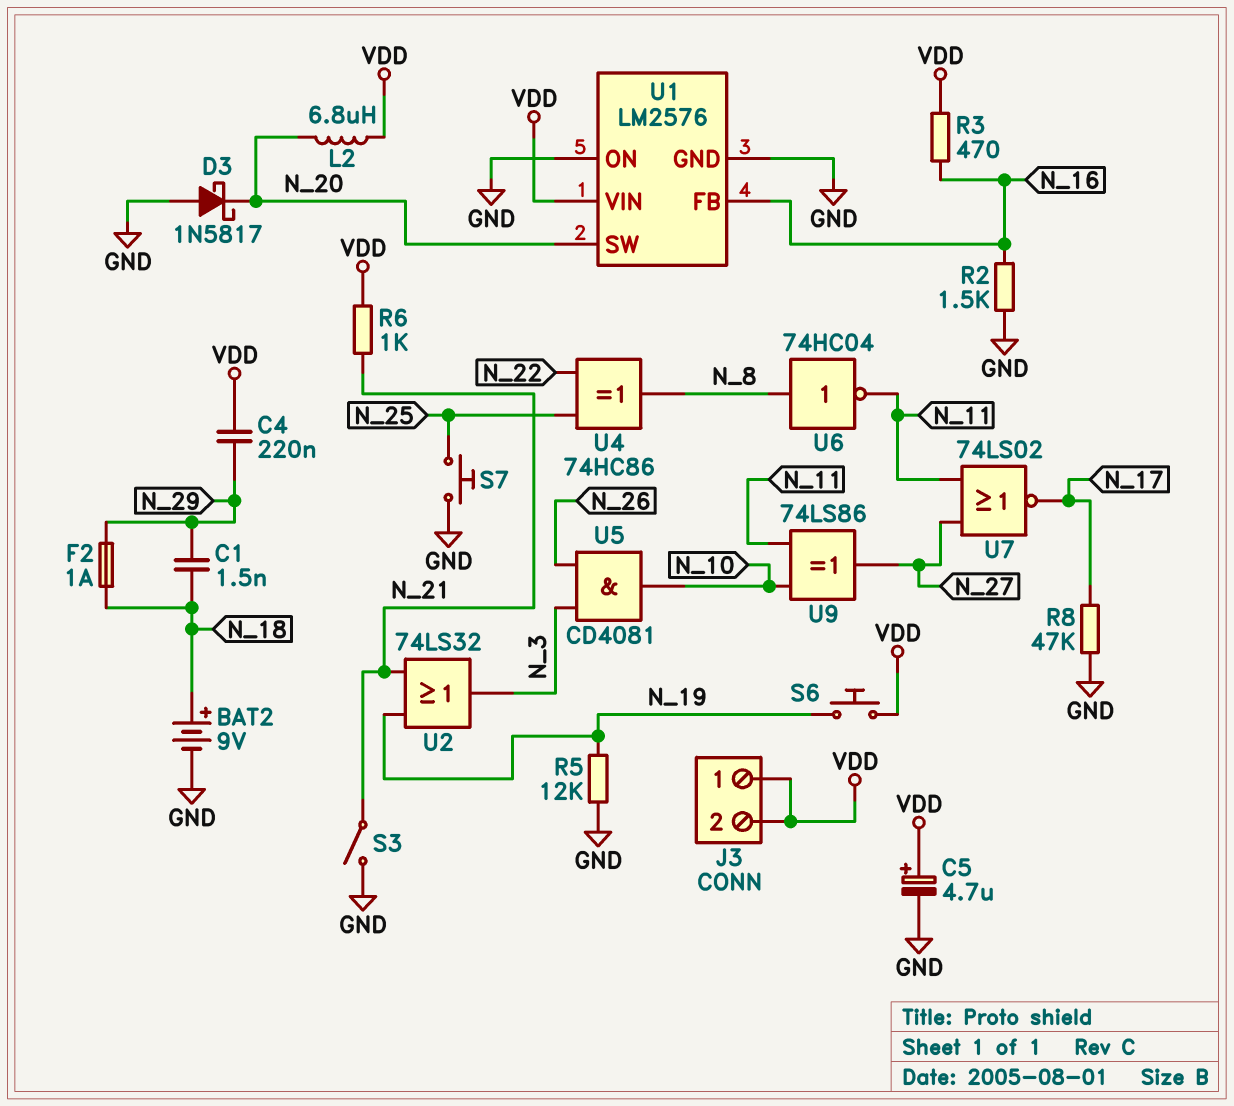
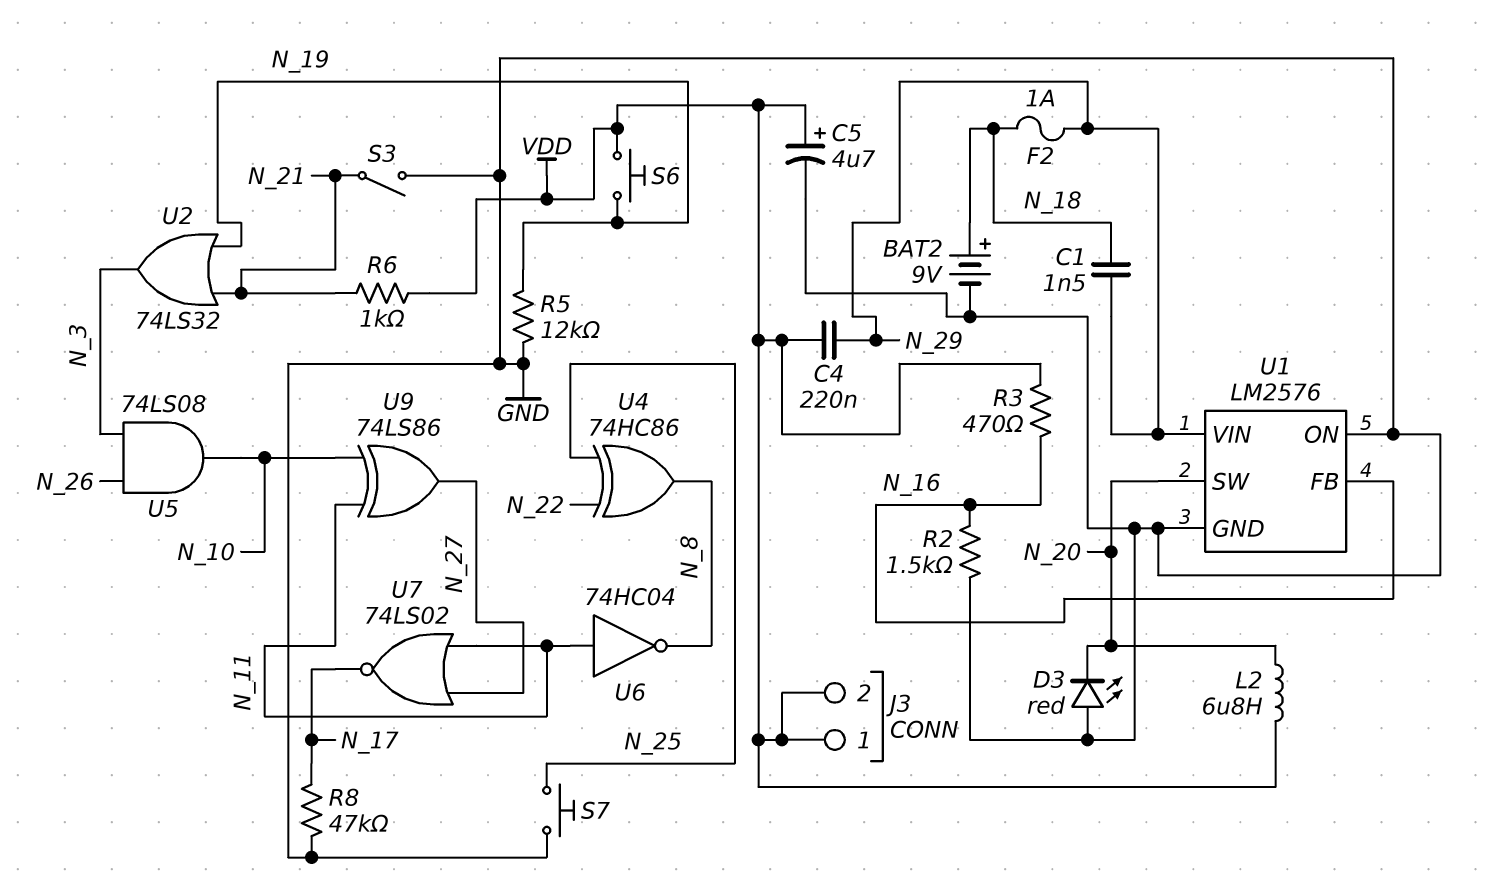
D3: schottky 1N5817 (A GND, K N_20) -> LED red (A GND, K N_20)
U1 pin VIN: VDD -> N_29
U5: AND CD4081 (in N_3, in N_26, out N_10) -> AND 74LS08 (in N_3, in N_26, out N_10)
U6: NOT 74HC04 (in N_8, out N_11) -> NOT 74HC04 (in N_11, out N_8)

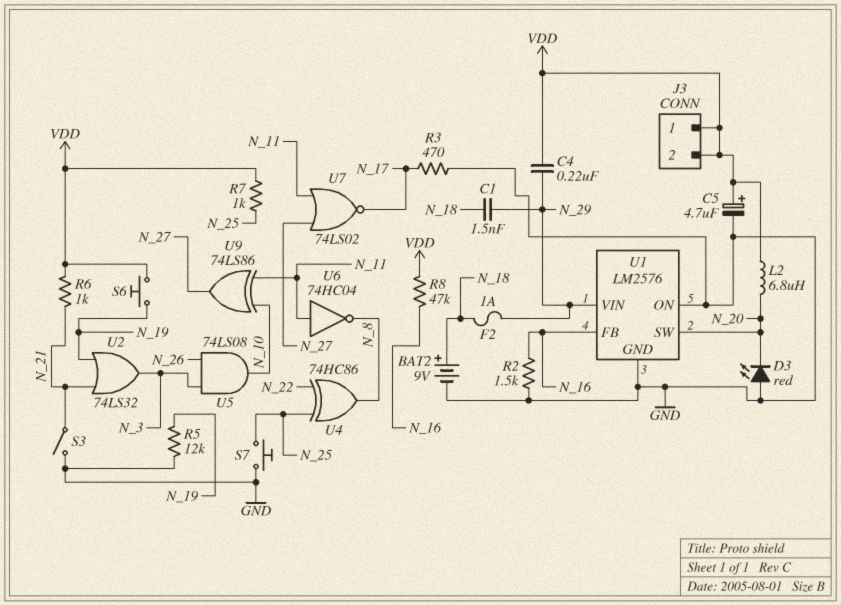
R3: 470 (N_16, VDD) -> 470 (GND, N_17)
R7: none -> 1k (N_25, VDD)
R8: 47k (GND, N_17) -> 47k (N_16, VDD)

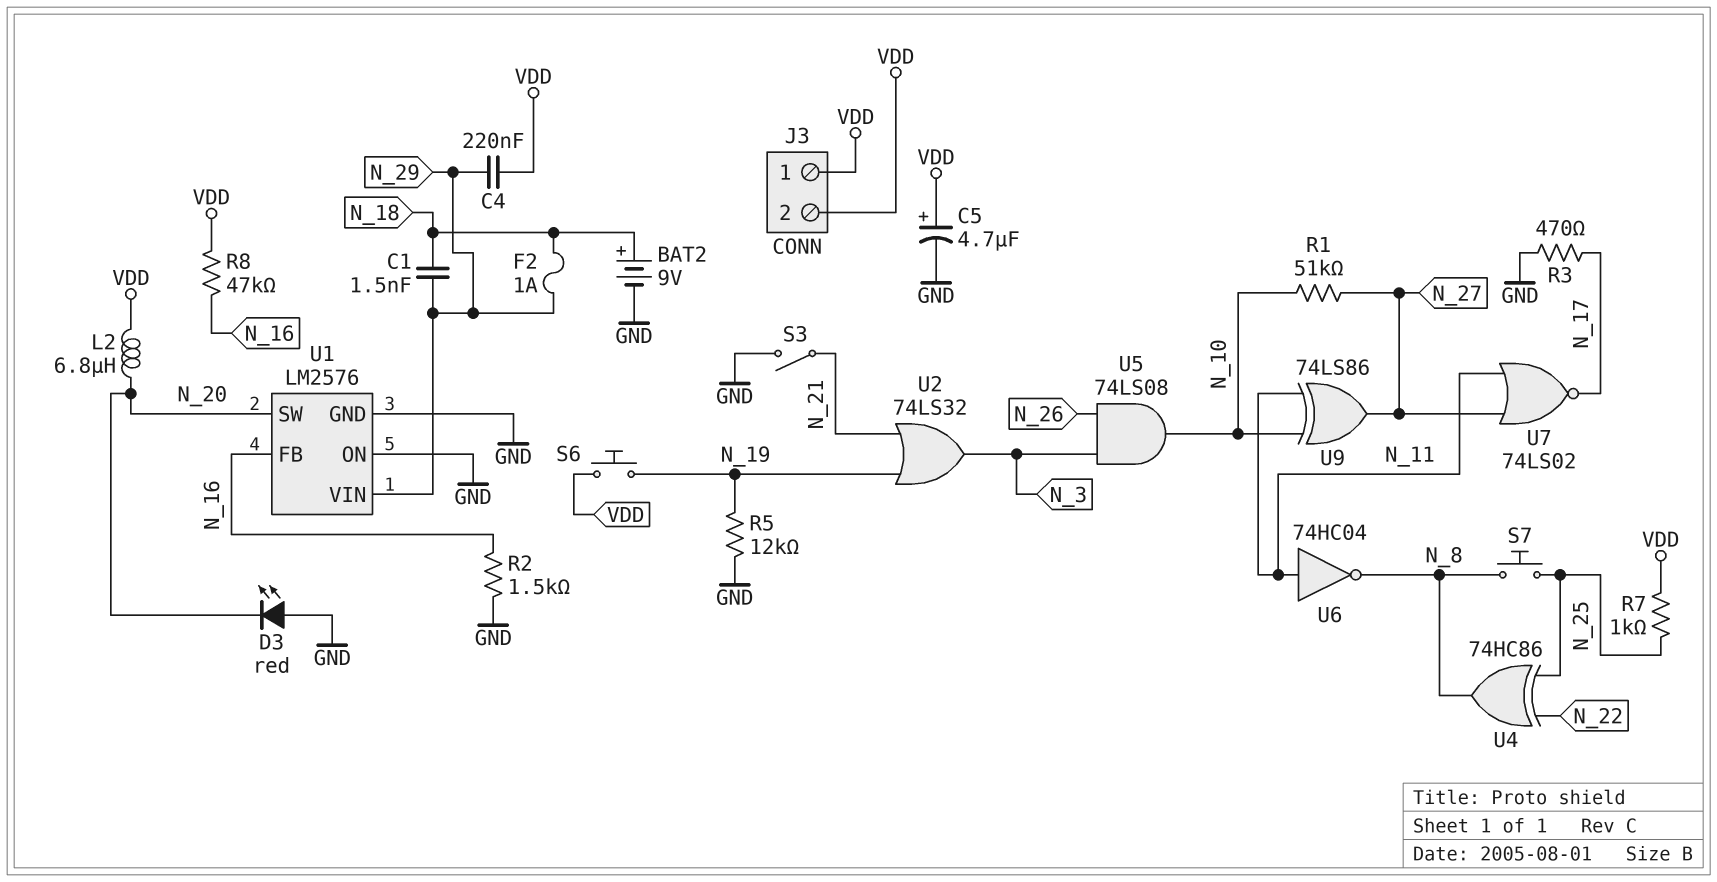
R1: none -> 51k (N_10, N_27)
R6: 1k (N_21, VDD) -> none
S7: button (GND, N_25) -> button (N_8, N_25)

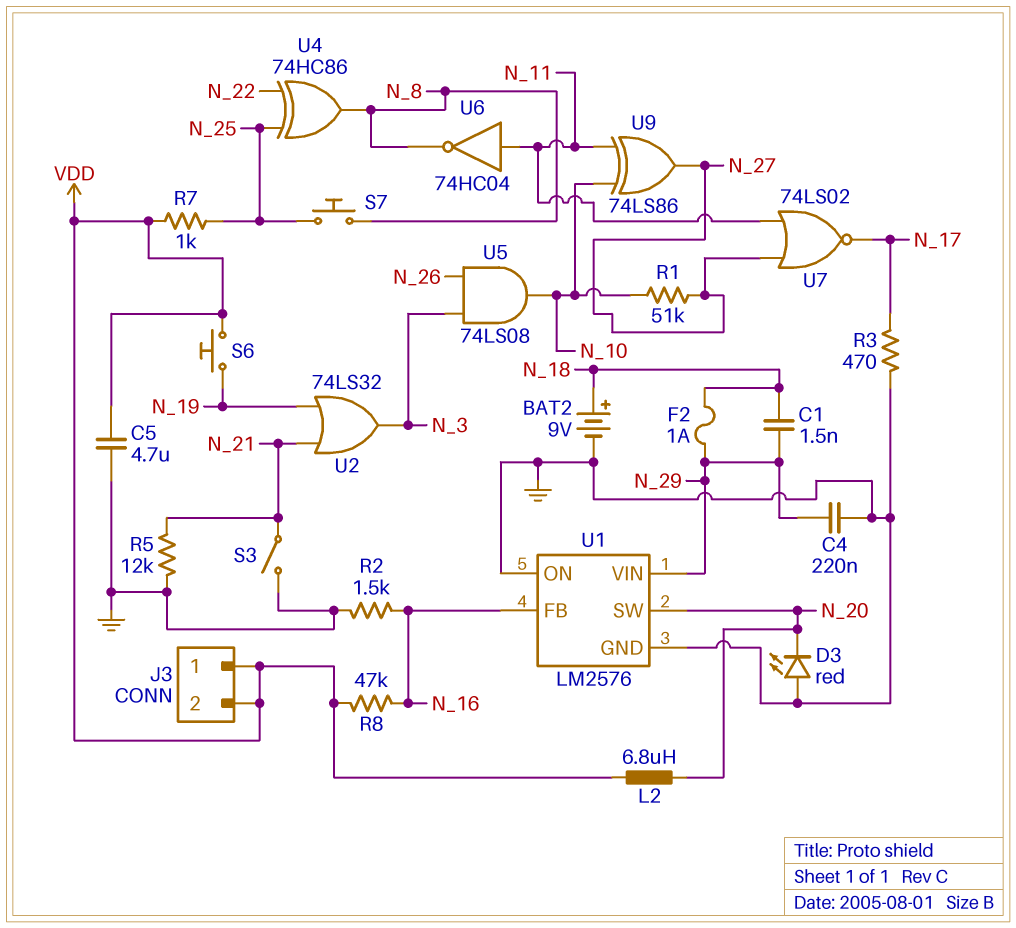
C4: 220nF (N_29, VDD) -> 220nF (GND, N_29)
C5: 4.7uF (plus VDD, minus GND) -> 4.7uF (GND, VDD)
R5: 12k (GND, N_19) -> 12k (GND, N_21)

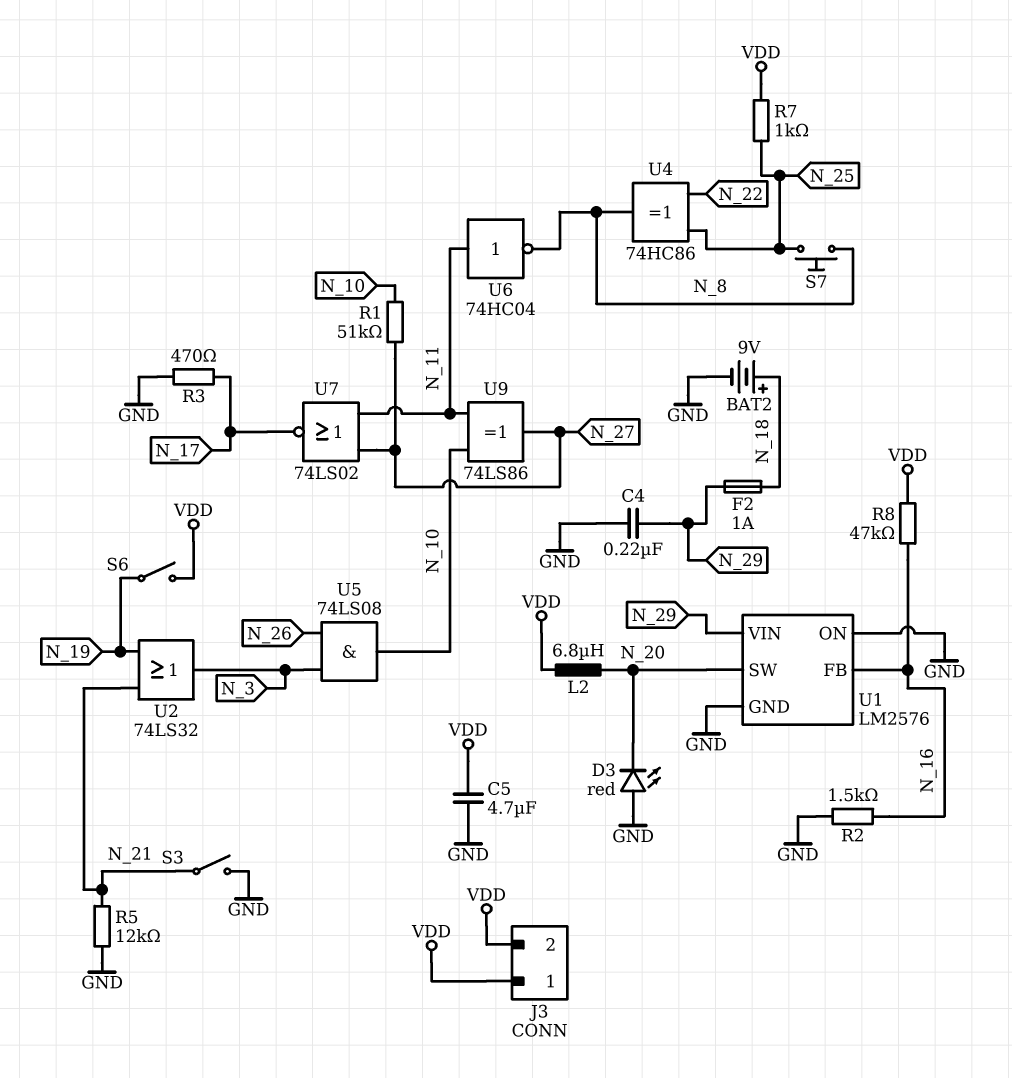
C1: 1.5nF (N_18, N_29) -> none
S6: button (N_19, VDD) -> switch (N_19, VDD)

